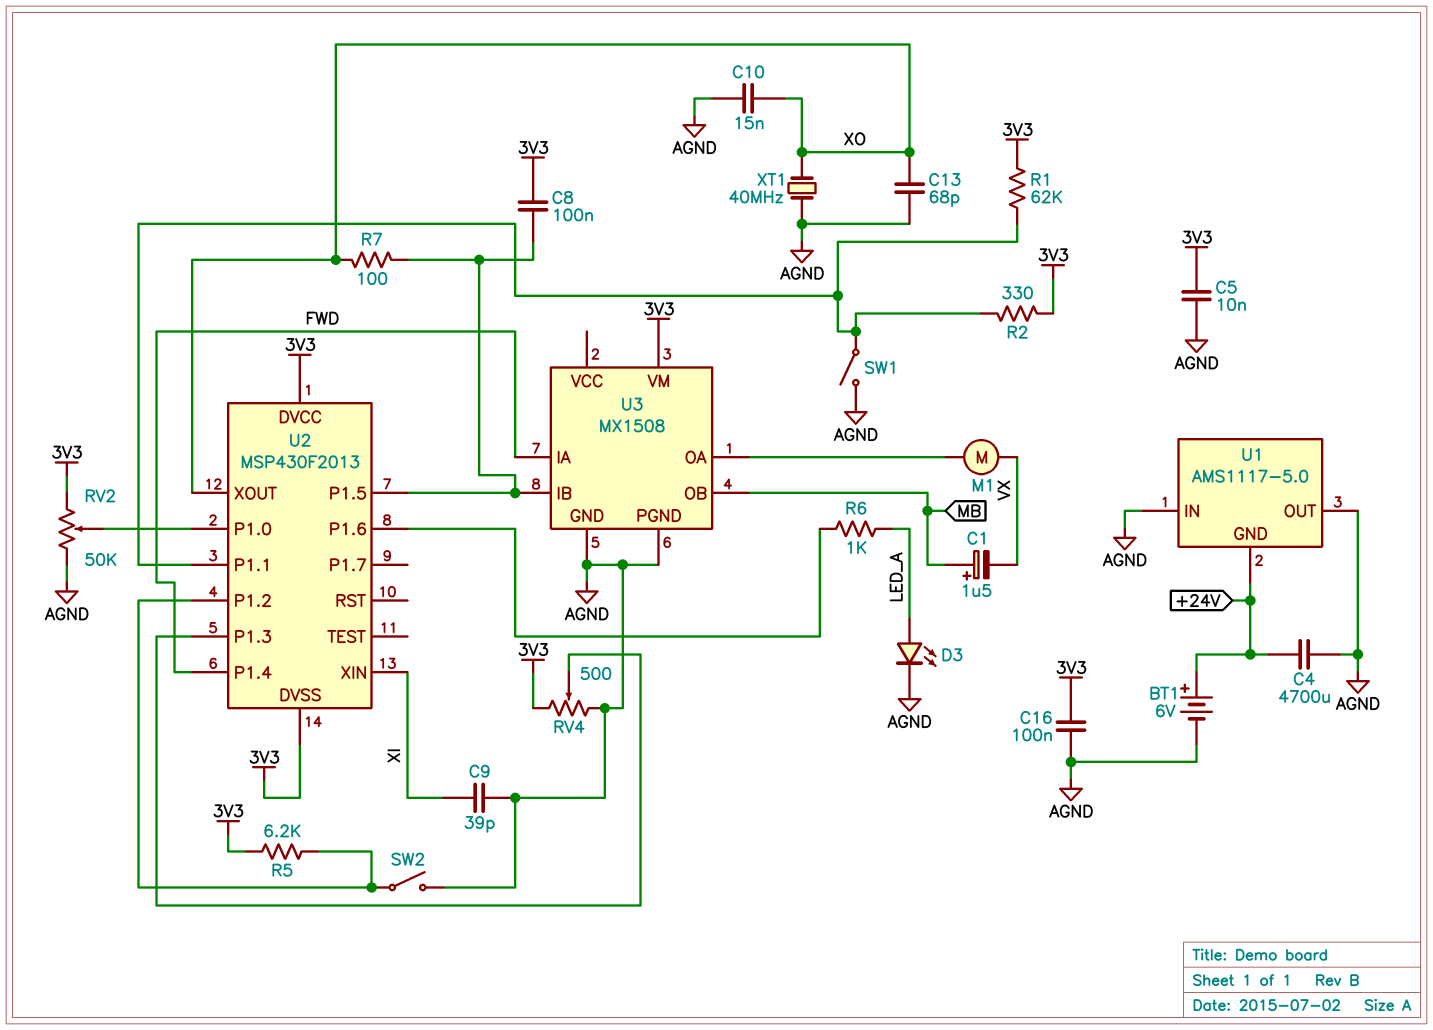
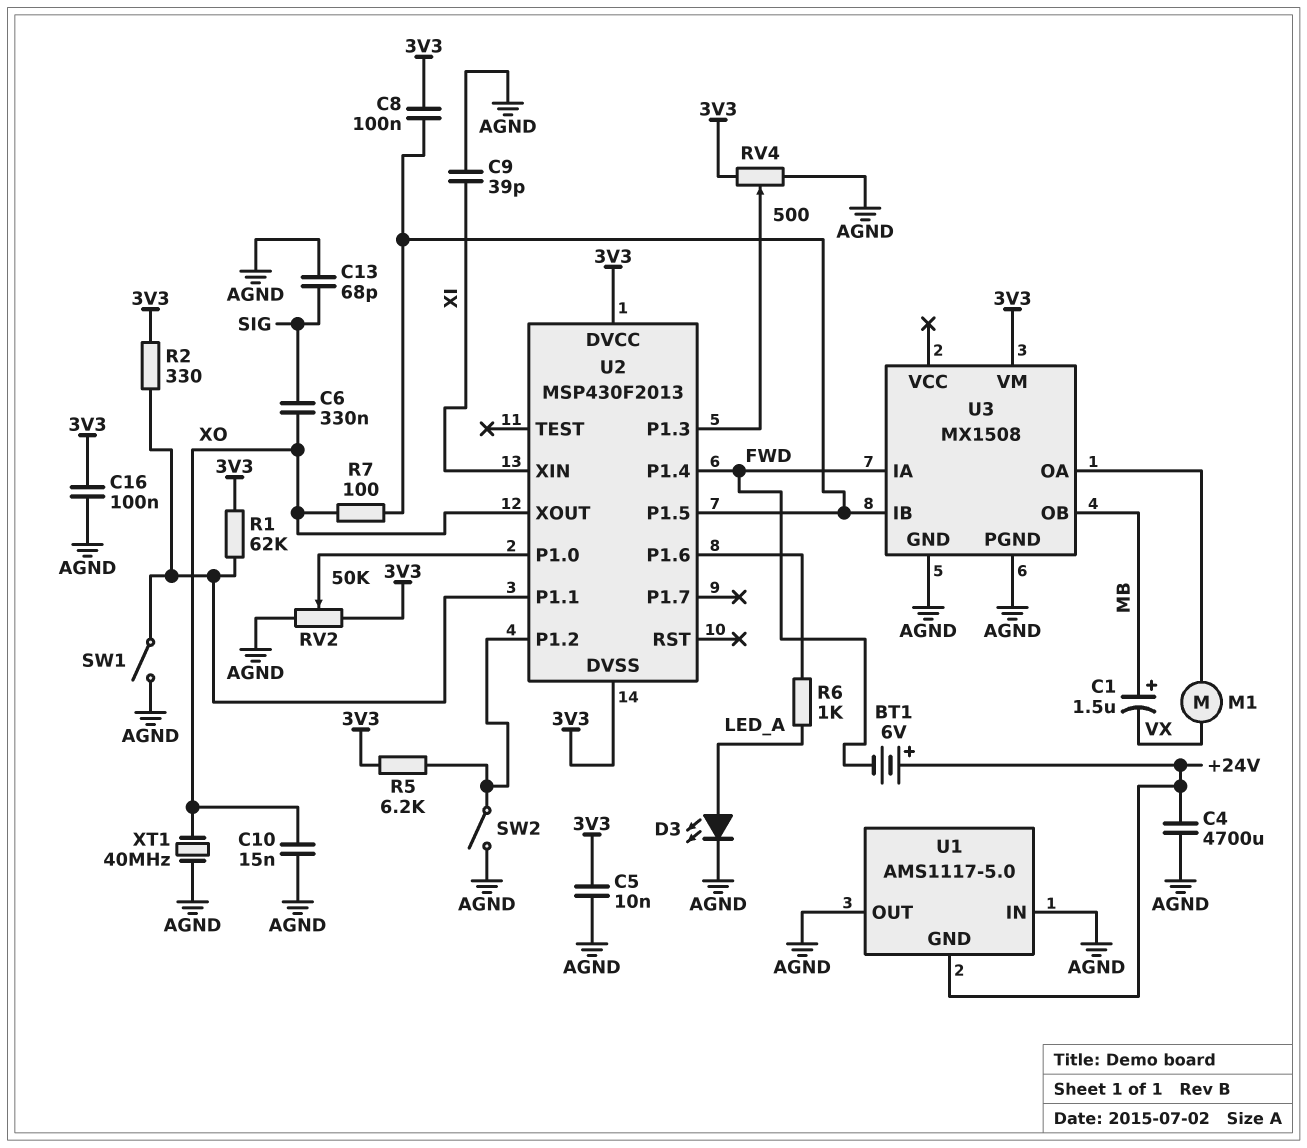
BT1: 6V (plus +24V, minus AGND) -> 6V (plus +24V, minus FWD)
C6: none -> 330nF (SIG, XO)
C13: 68pF (AGND, XO) -> 68pF (AGND, SIG)

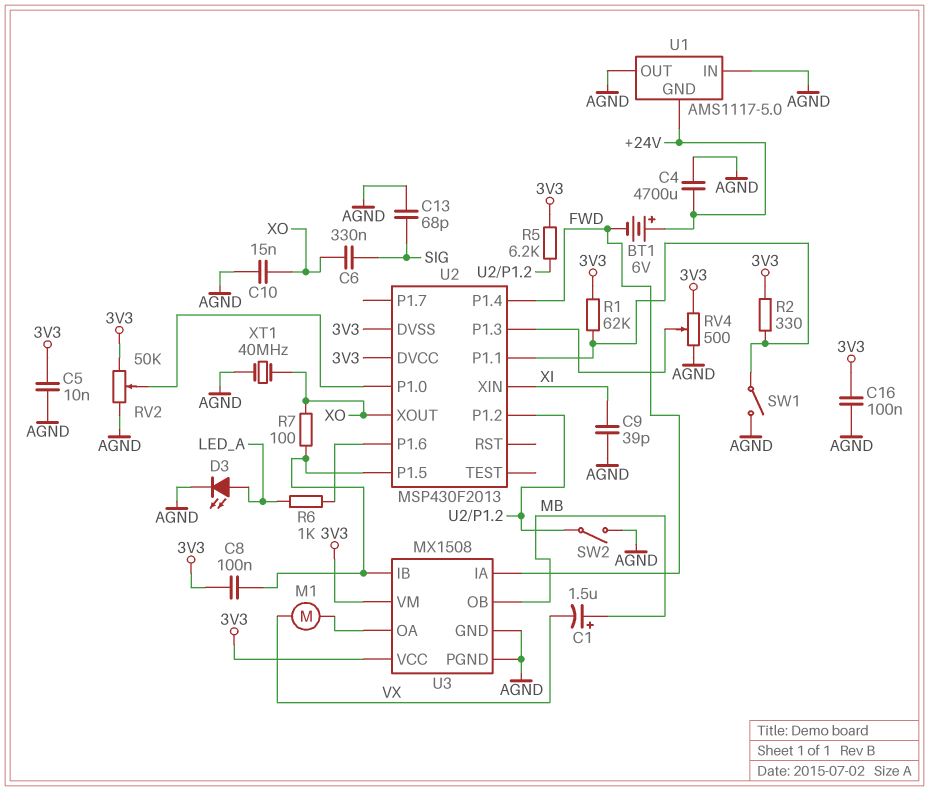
U3 pin VCC: none -> 3V3

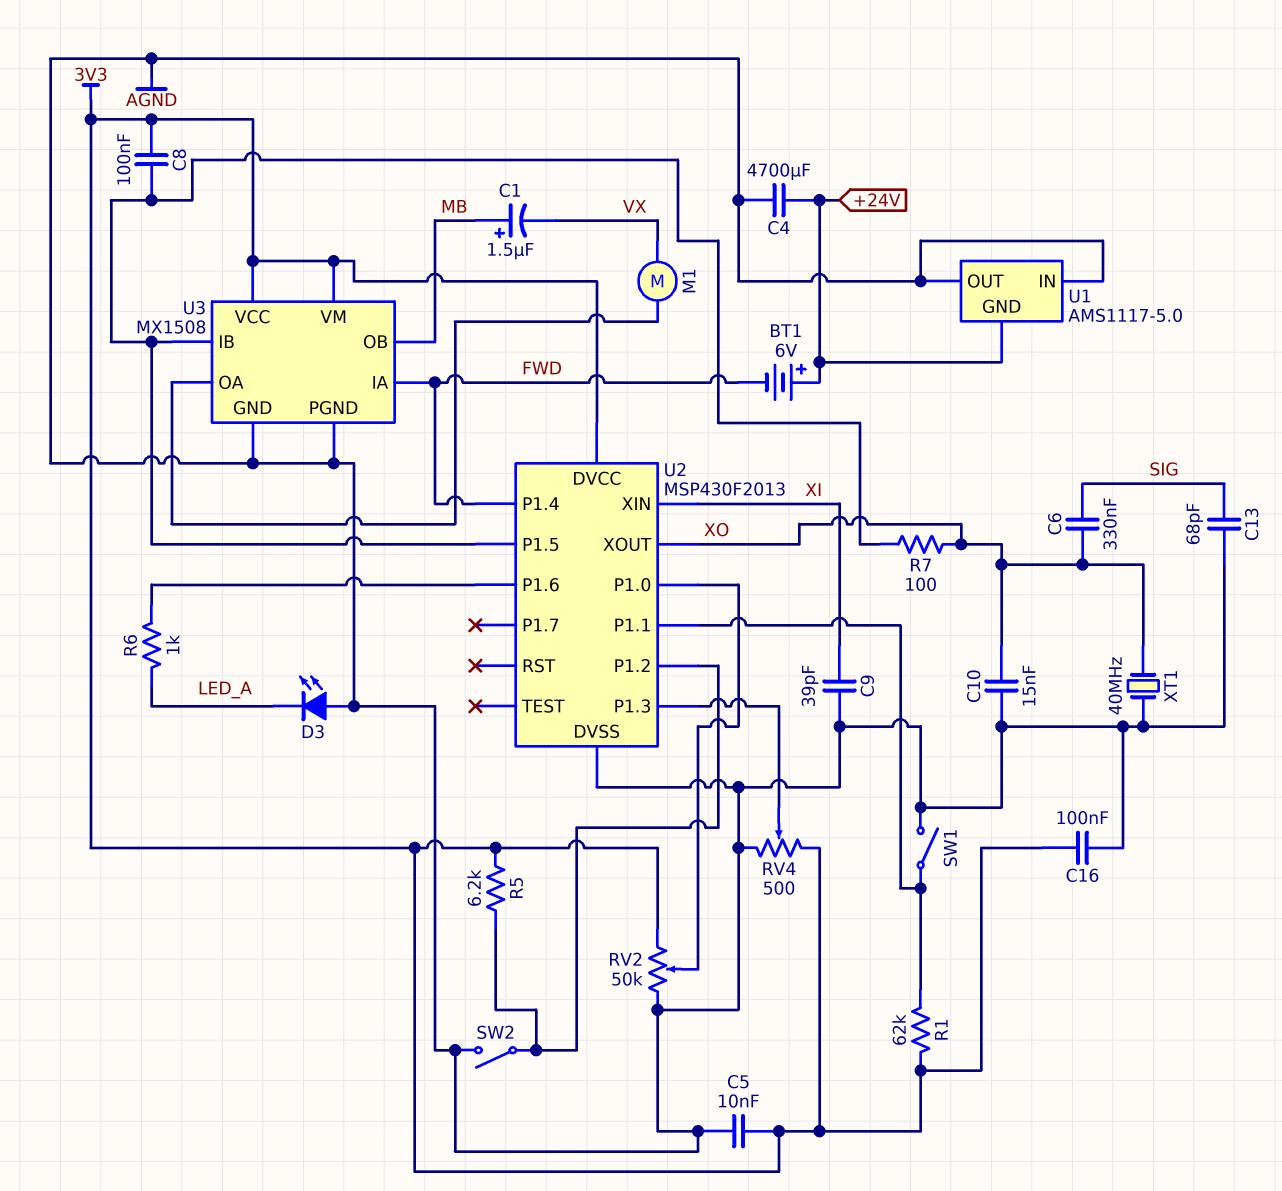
D3: LED (A LED_A, K AGND) -> LED (A AGND, K LED_A)
R2: 330 (3V3, U2/P1.1) -> none
U2 pin DVSS: 3V3 -> AGND

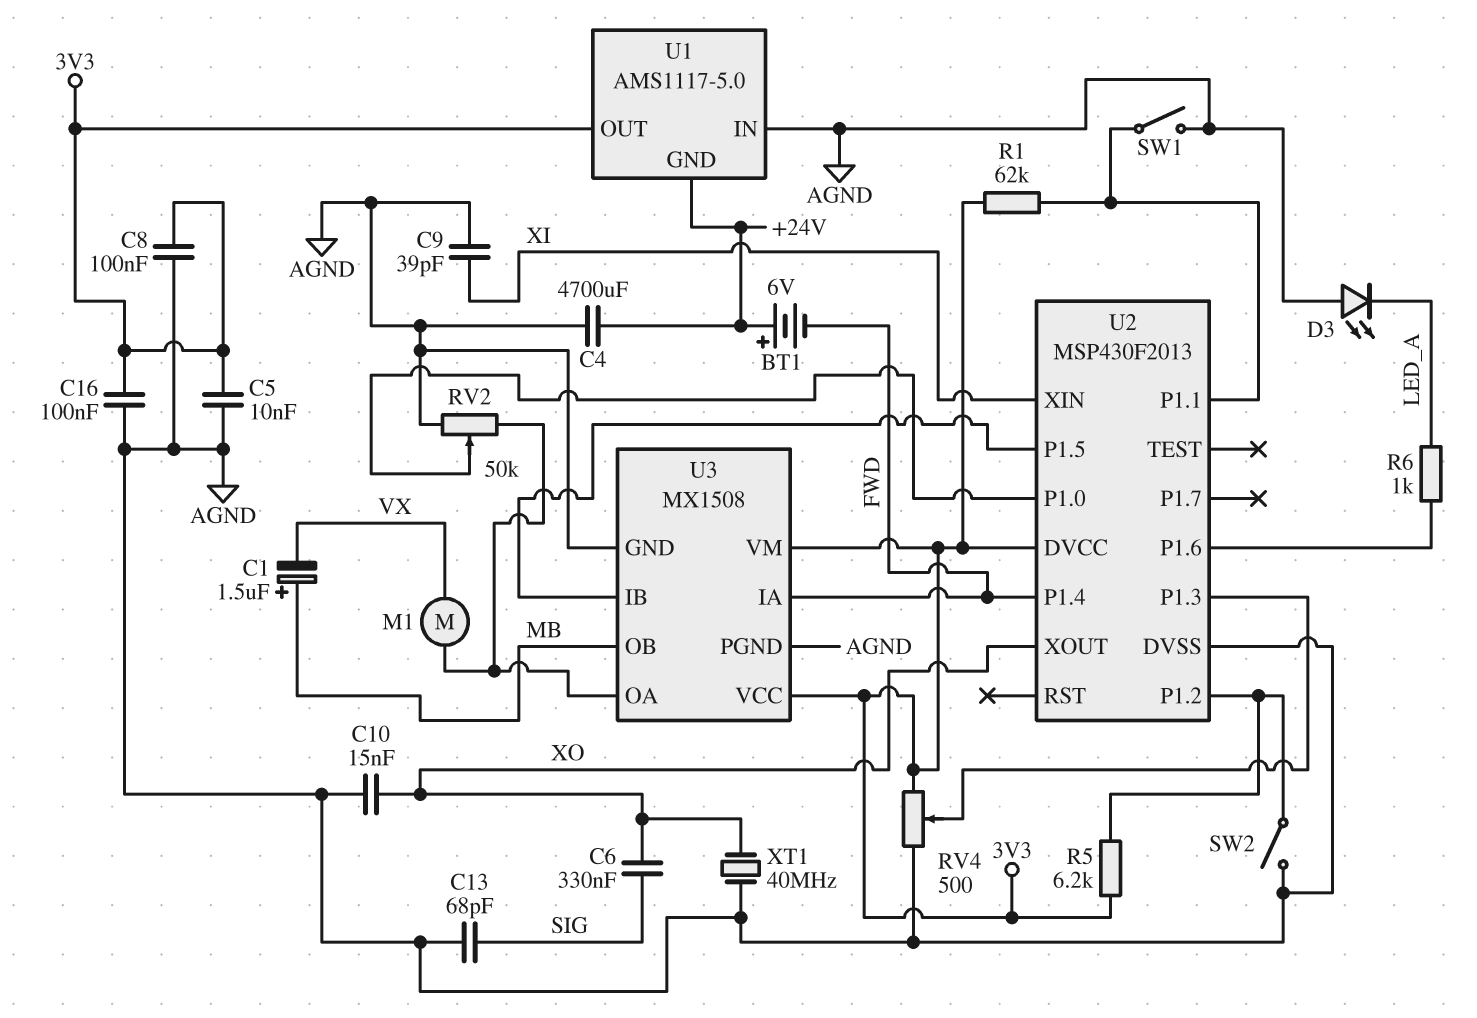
C8: 100nF (3V3, U2/P1.5) -> 100nF (3V3, AGND)
R7: 100 (U2/P1.5, XO) -> none
RV2: 50k (3V3, AGND, wiper U2/P1.0) -> 50k (AGND, U3/OA, wiper U2/P1.0)
U1 pin OUT: AGND -> 3V3

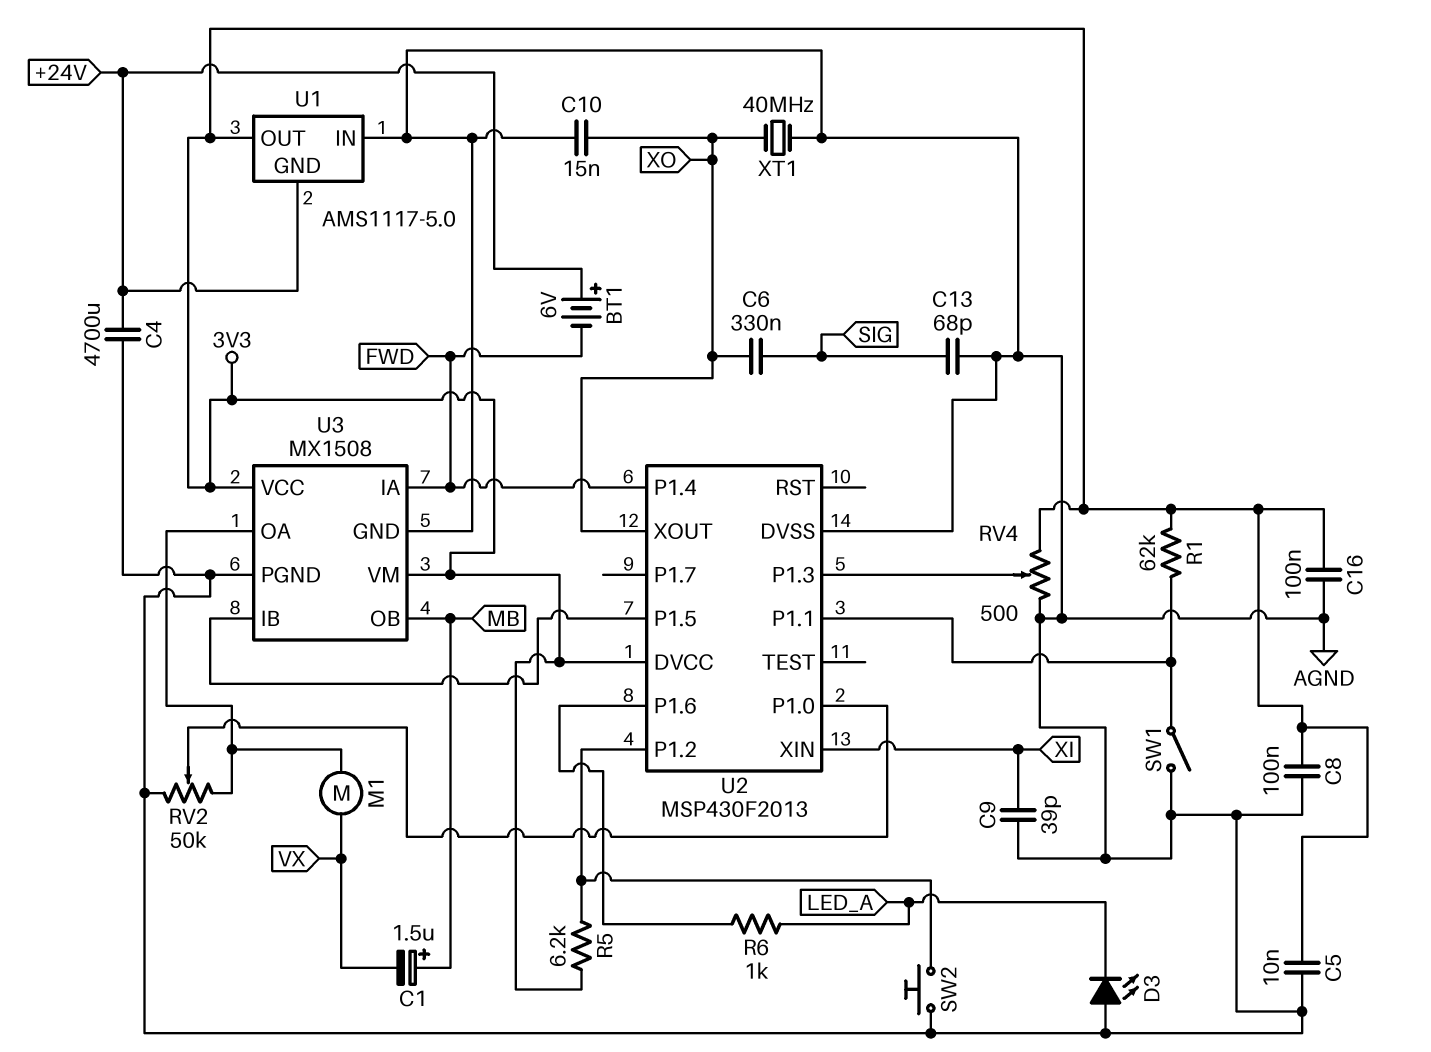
SW2: switch (AGND, U2/P1.2) -> button (AGND, U2/P1.2)

